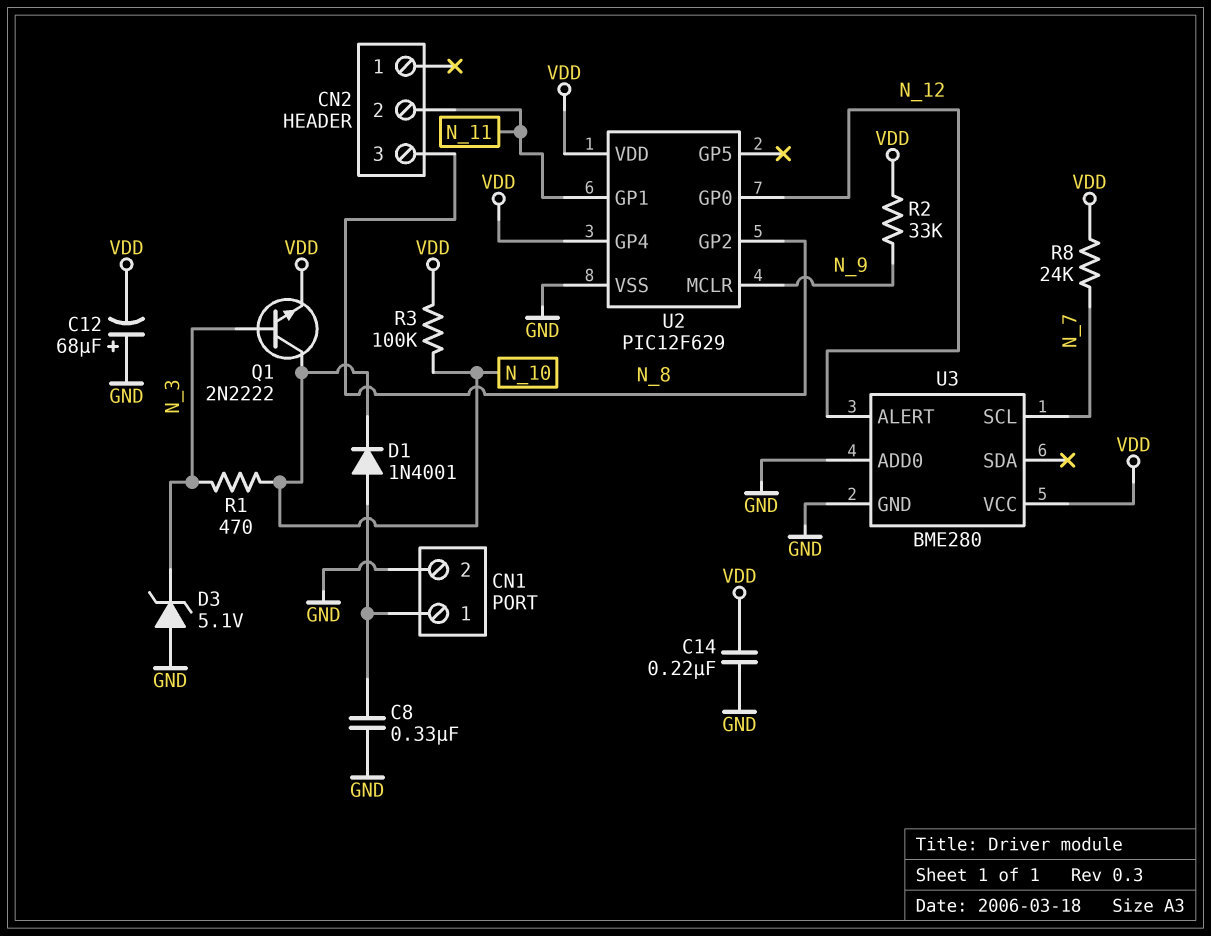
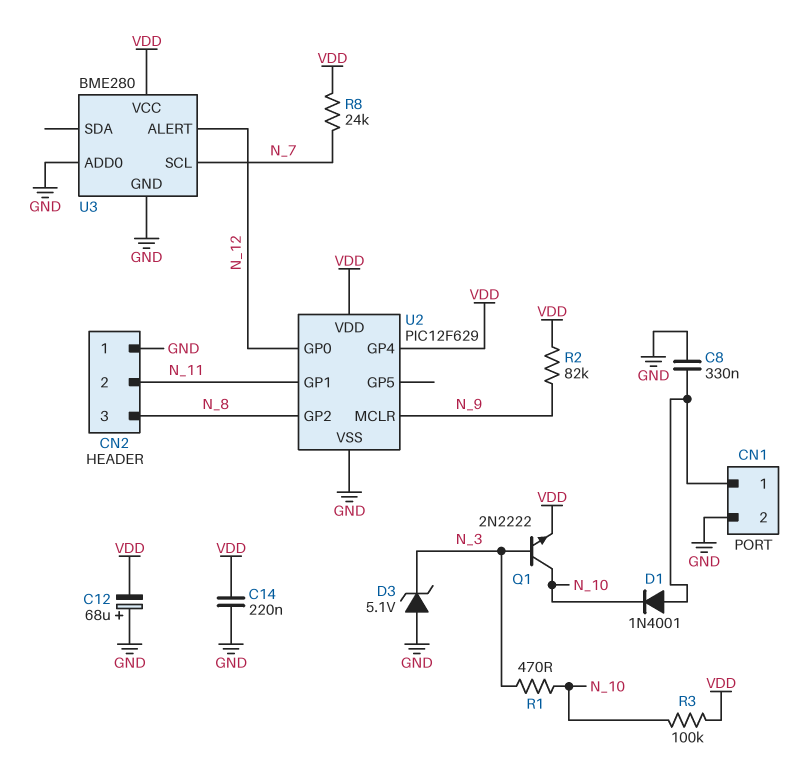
CN2 pin 1: none -> GND
R2: 33k (N_9, VDD) -> 82k (N_9, VDD)

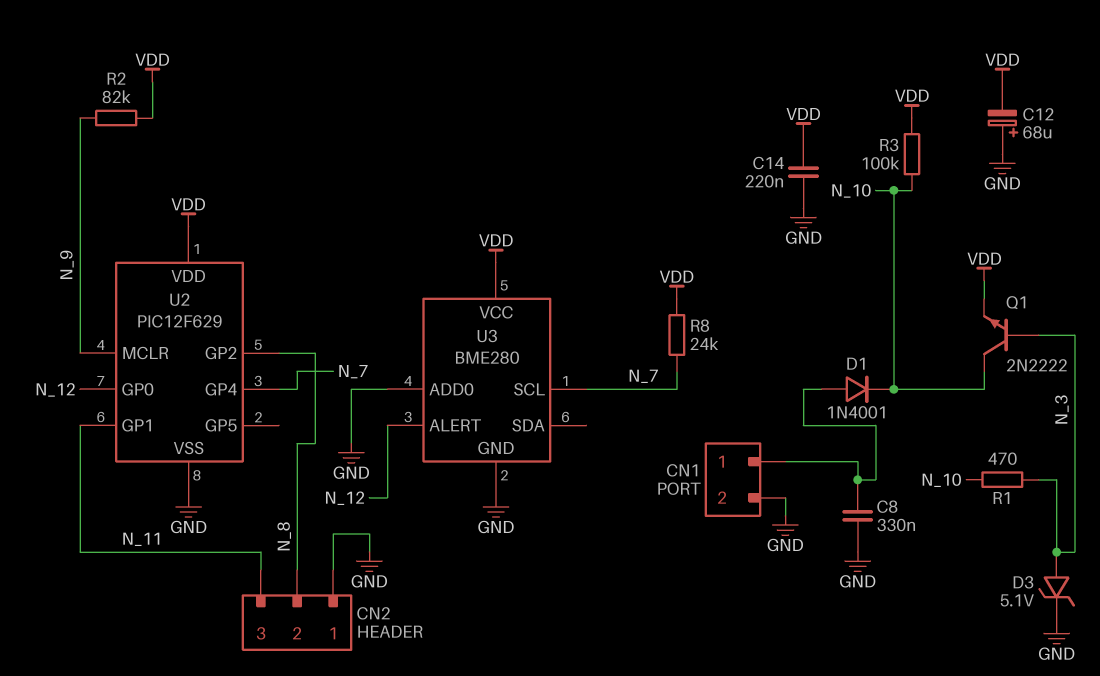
CN2 pin 2: N_11 -> N_8
CN2 pin 3: N_8 -> N_11
D3: zener 5.1V (A GND, K N_3) -> zener 5.1V (A N_3, K GND)
U2 pin GP4: VDD -> N_7

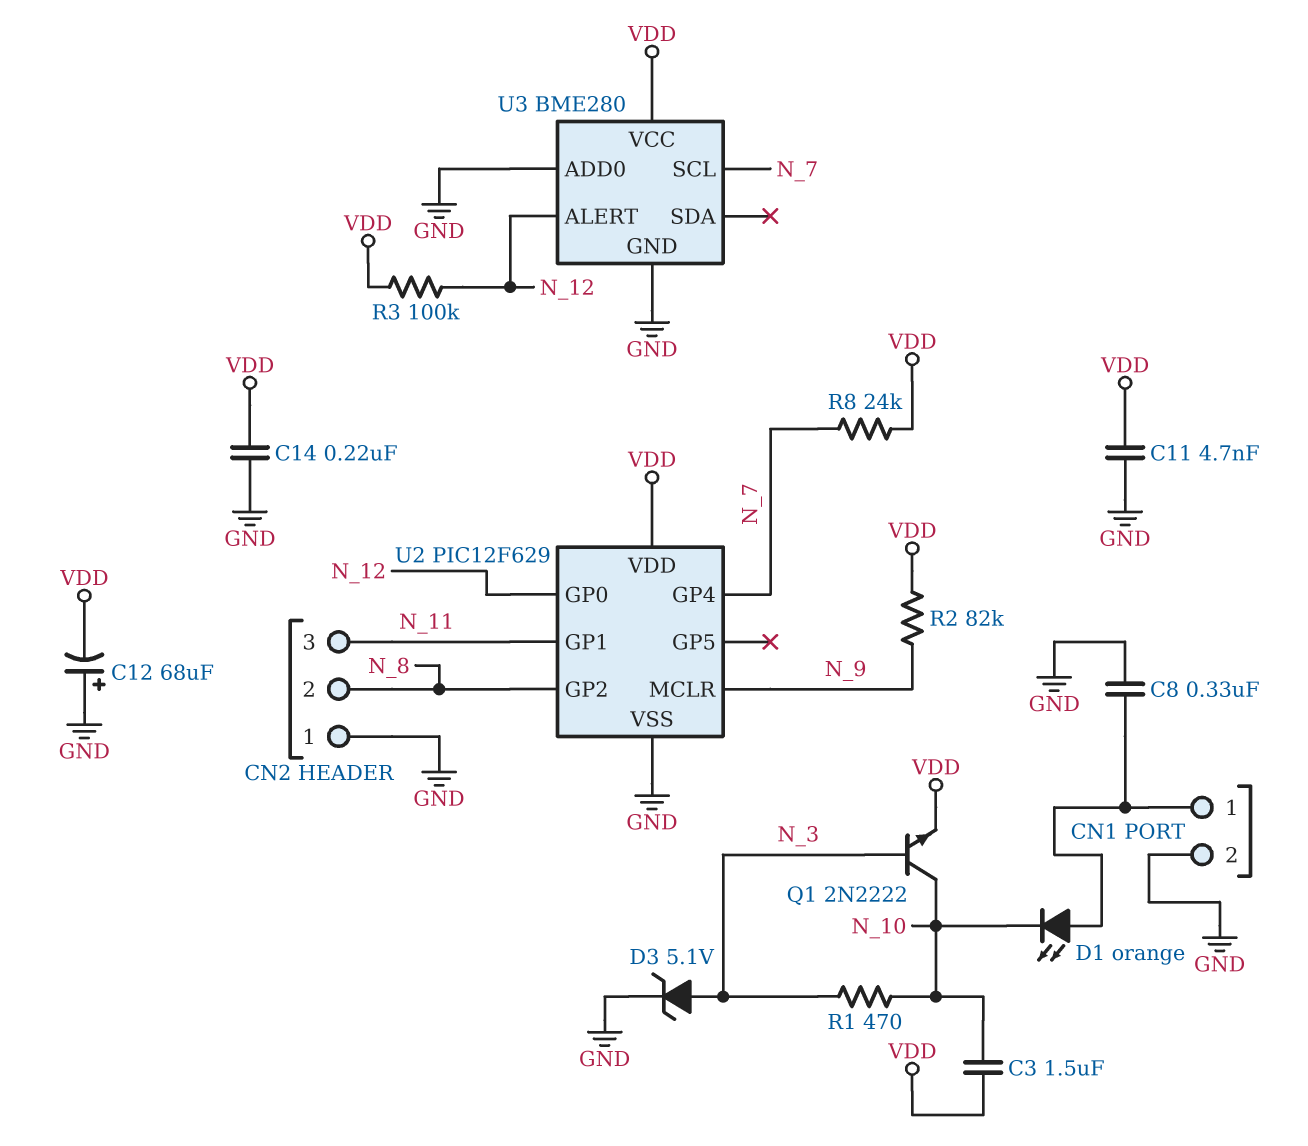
C3: none -> 1.5uF (N_10, VDD)
C11: none -> 4.7nF (GND, VDD)
D1: diode 1N4001 (A CN1/1, K N_10) -> LED orange (A CN1/1, K N_10)
R3: 100k (N_10, VDD) -> 100k (N_12, VDD)

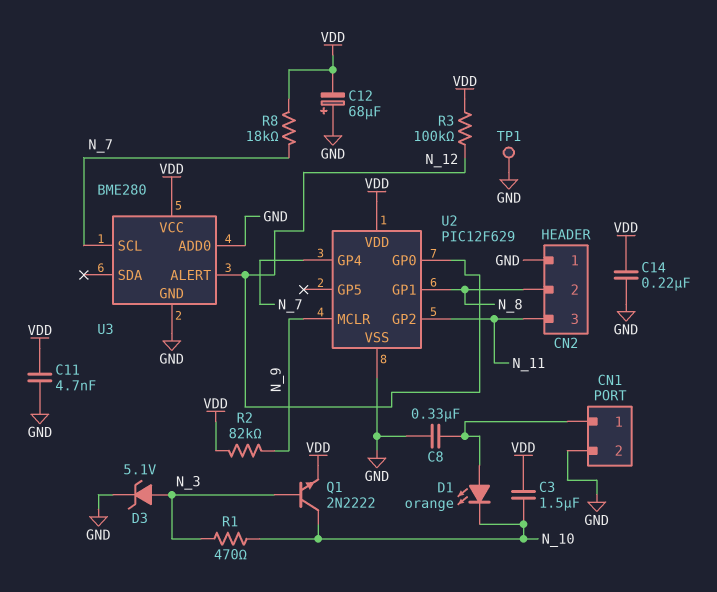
R8: 24k (N_7, VDD) -> 18k (N_7, VDD)
TP1: none -> test point (GND)
U2 pin GP1: N_11 -> N_8
U2 pin GP2: N_8 -> N_11

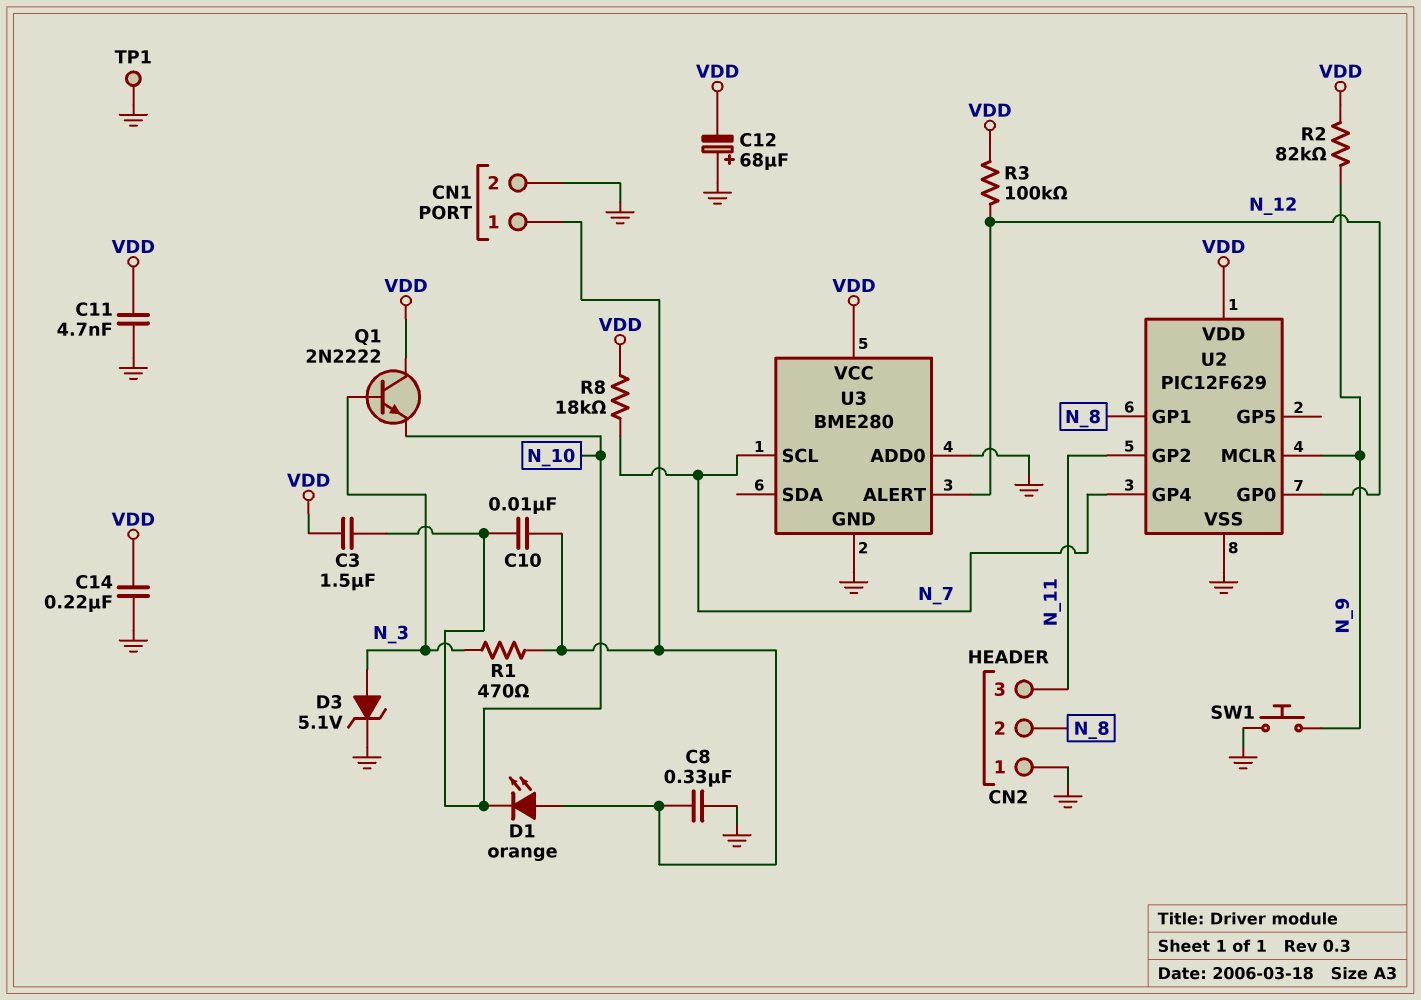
C10: none -> 10nF (CN1/1, N_10)
Q1: NPN 2N2222 (B N_3, C N_10, E VDD) -> NPN 2N2222 (B N_3, C VDD, E N_10)
R1: 470 (N_3, N_10) -> 470 (CN1/1, N_3)
SW1: none -> button (GND, N_9)

